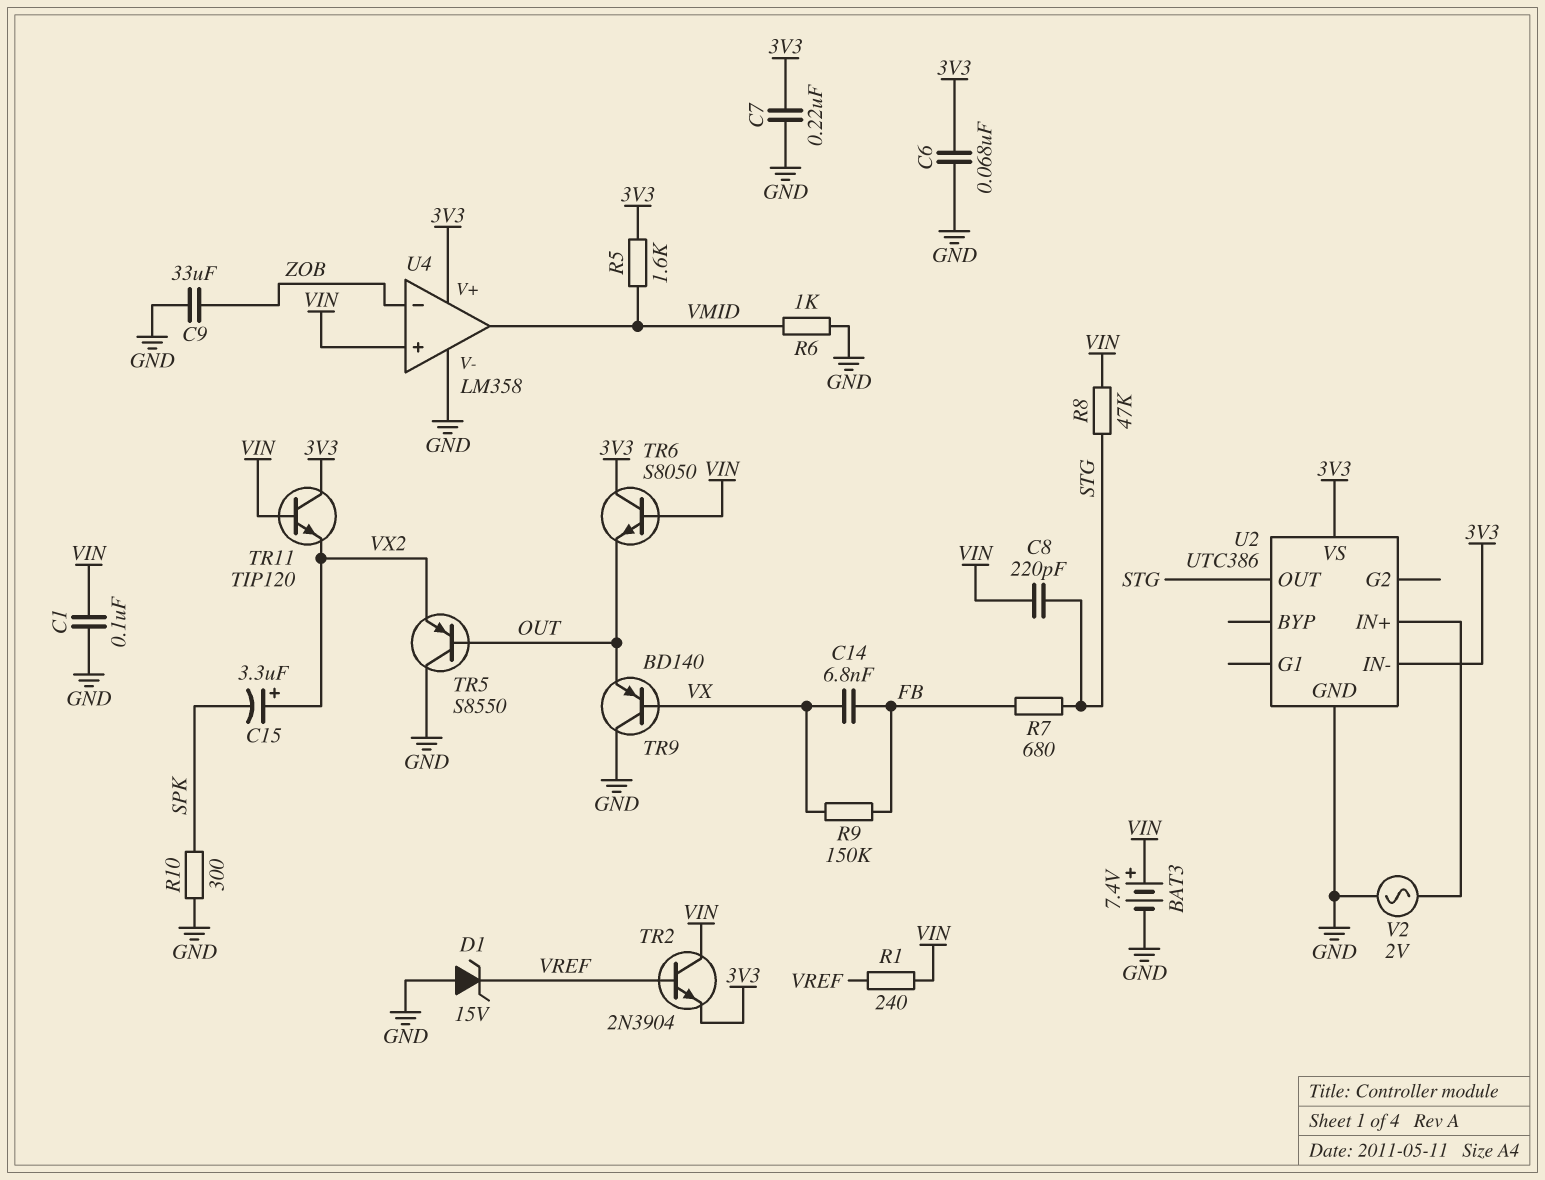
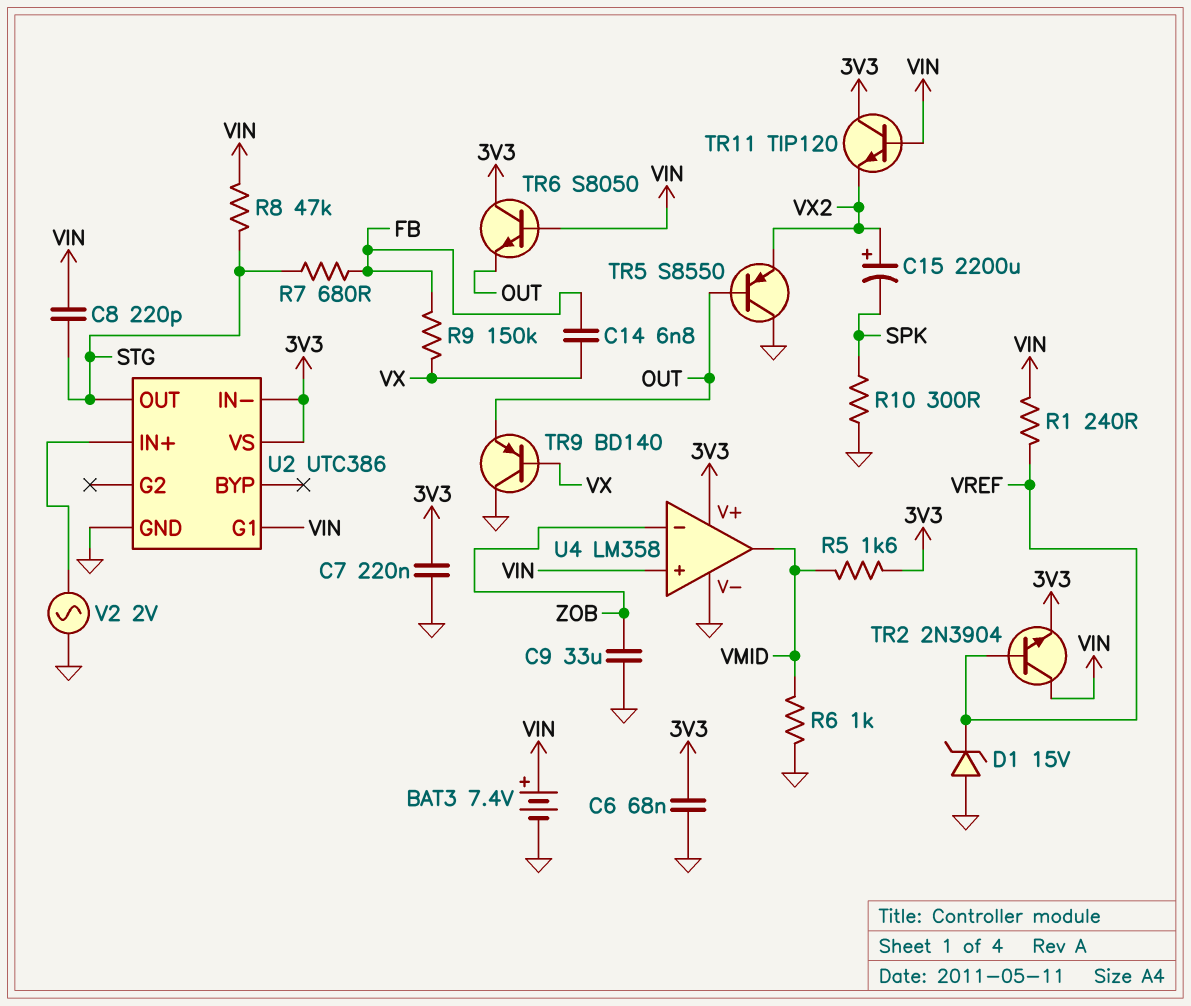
C1: 100nF (GND, VIN) -> none
C15: 3.3uF (plus VX2, minus SPK) -> 2200uF (plus VX2, minus SPK)
U2 pin G1: none -> VIN

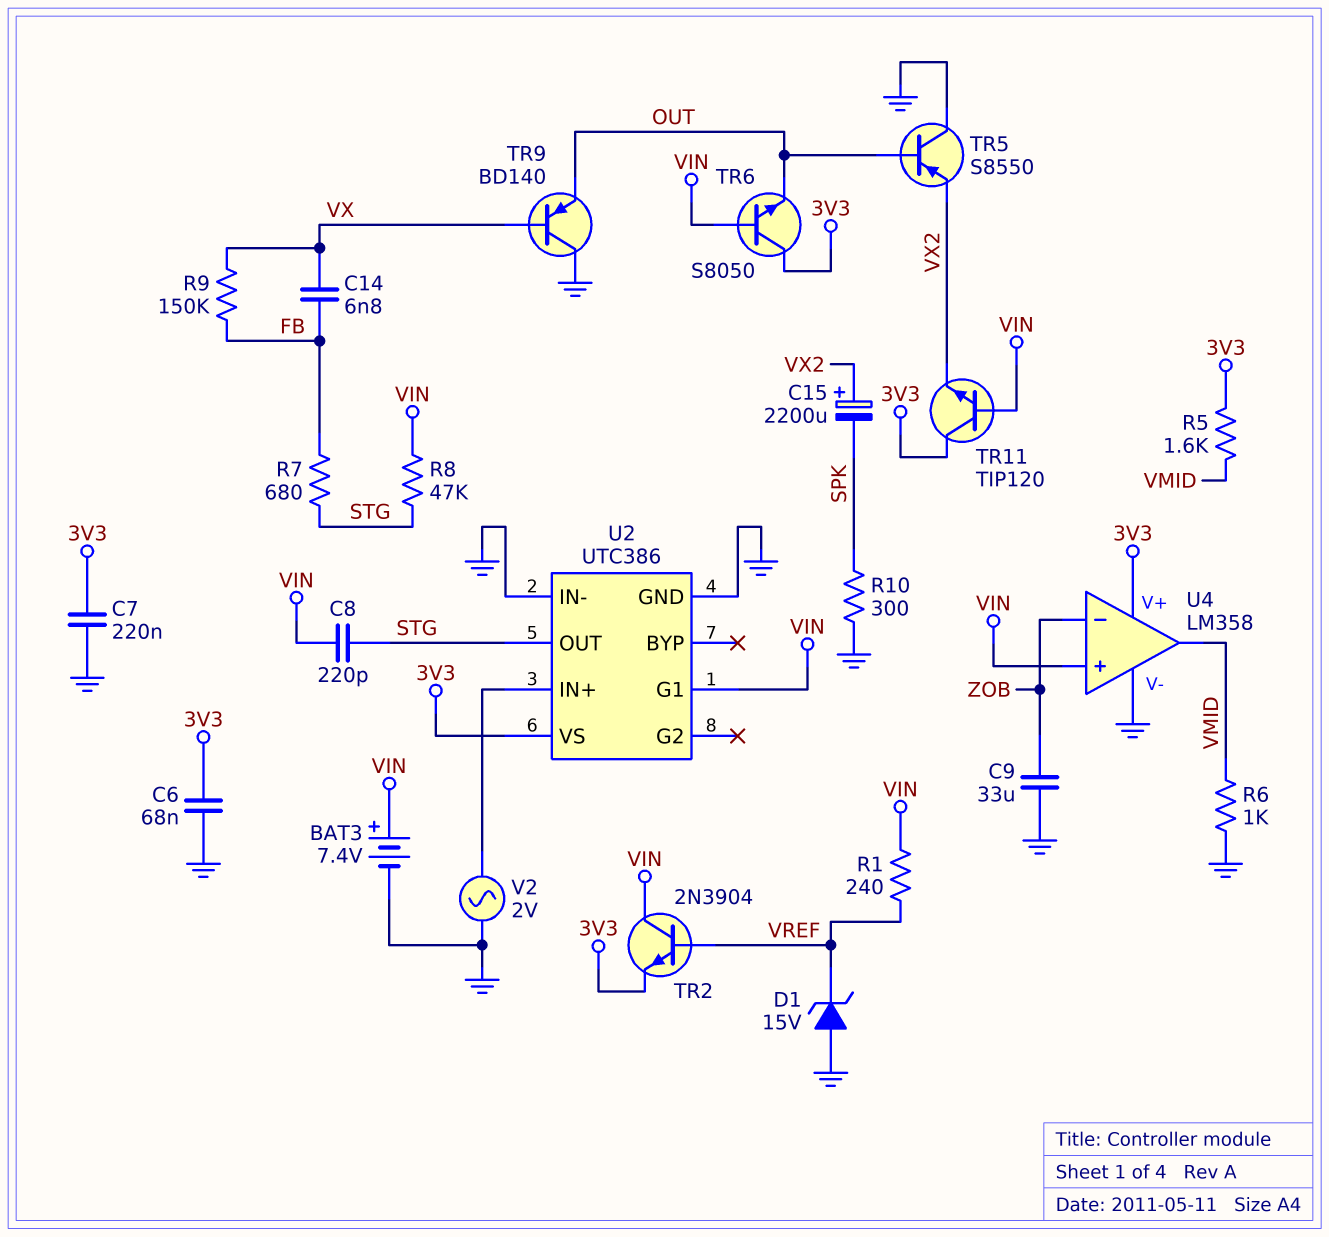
U2 pin IN-: 3V3 -> GND

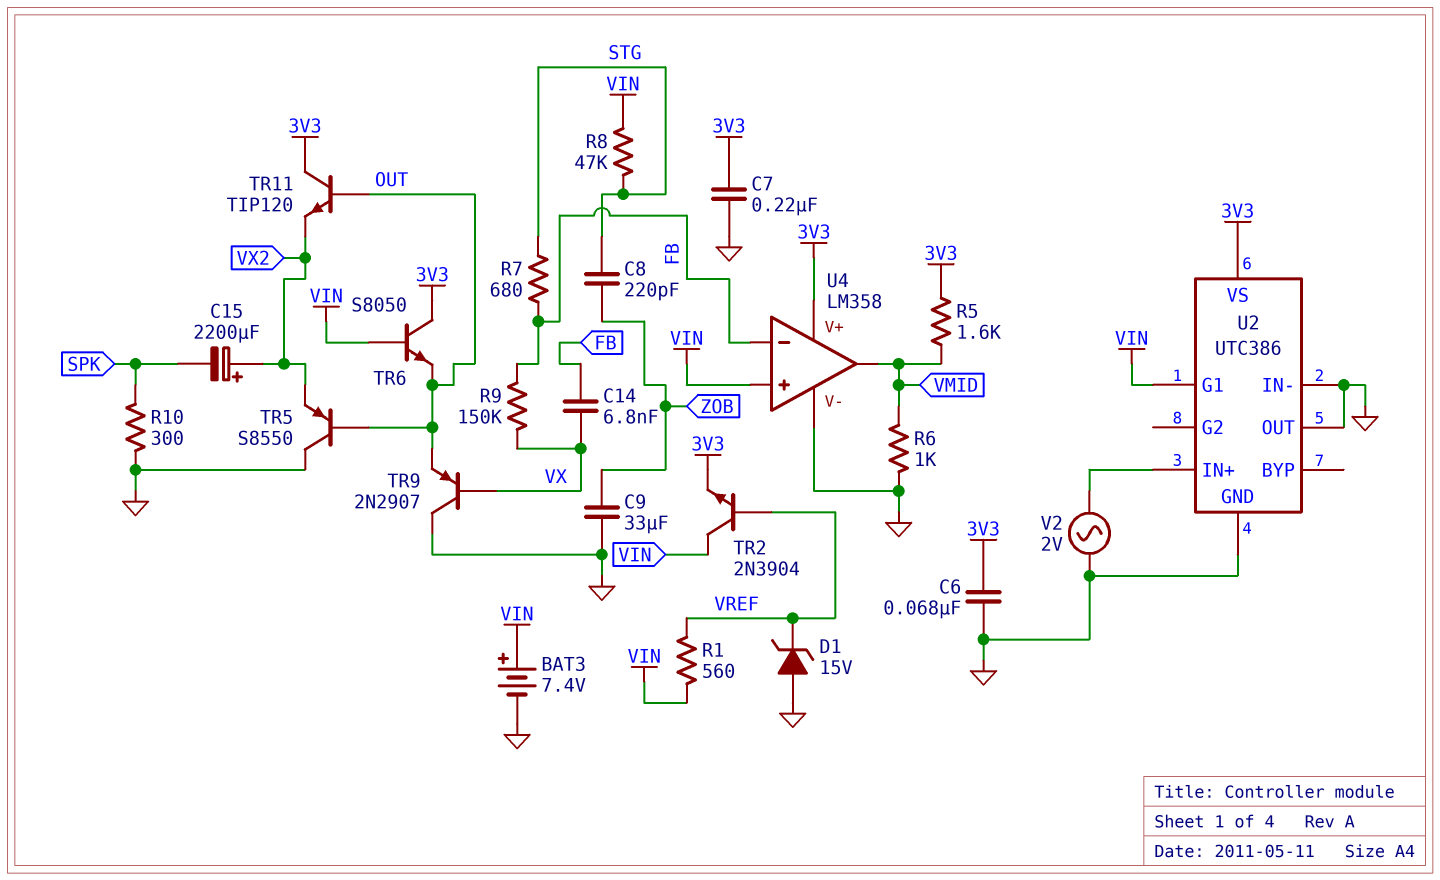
C8: 220pF (STG, VIN) -> 220pF (STG, ZOB)
R1: 240 (VIN, VREF) -> 560 (VIN, VREF)
TR9: PNP BD140 (B VX, C GND, E OUT) -> PNP 2N2907 (B VX, C GND, E OUT)
TR11: NPN TIP120 (B VIN, C 3V3, E VX2) -> NPN TIP120 (B OUT, C 3V3, E VX2)
U2 pin OUT: STG -> GND
U4 pin in-: ZOB -> FB

